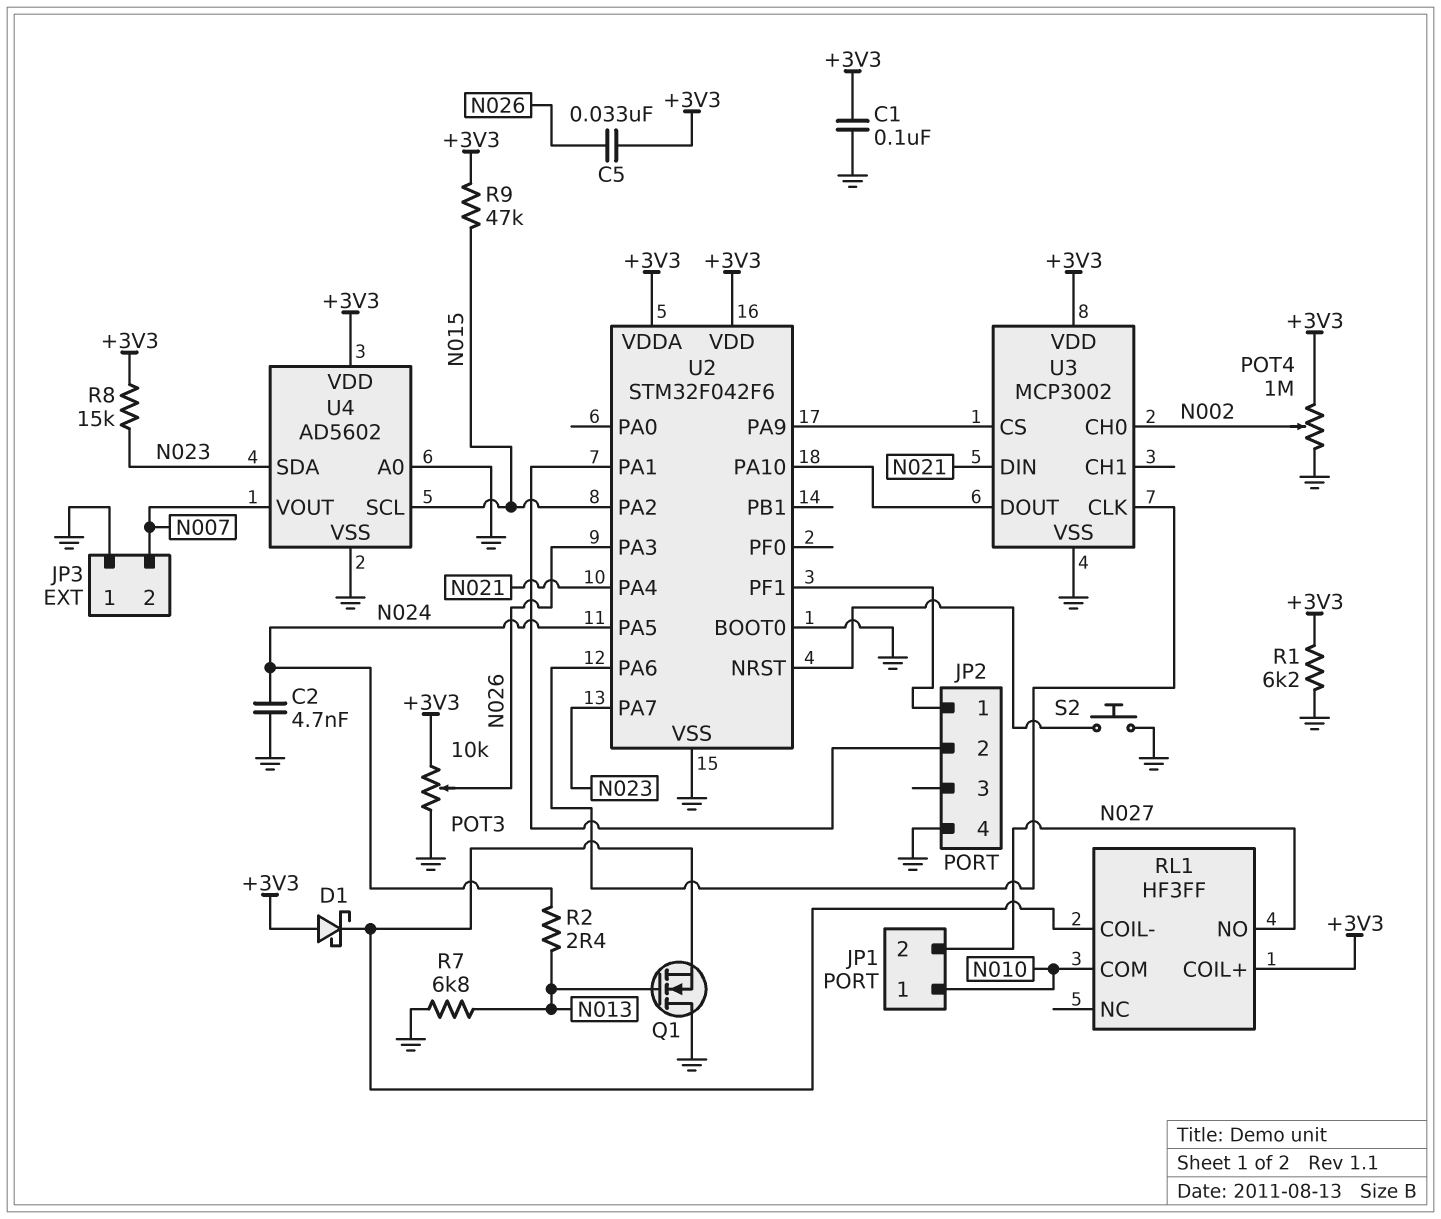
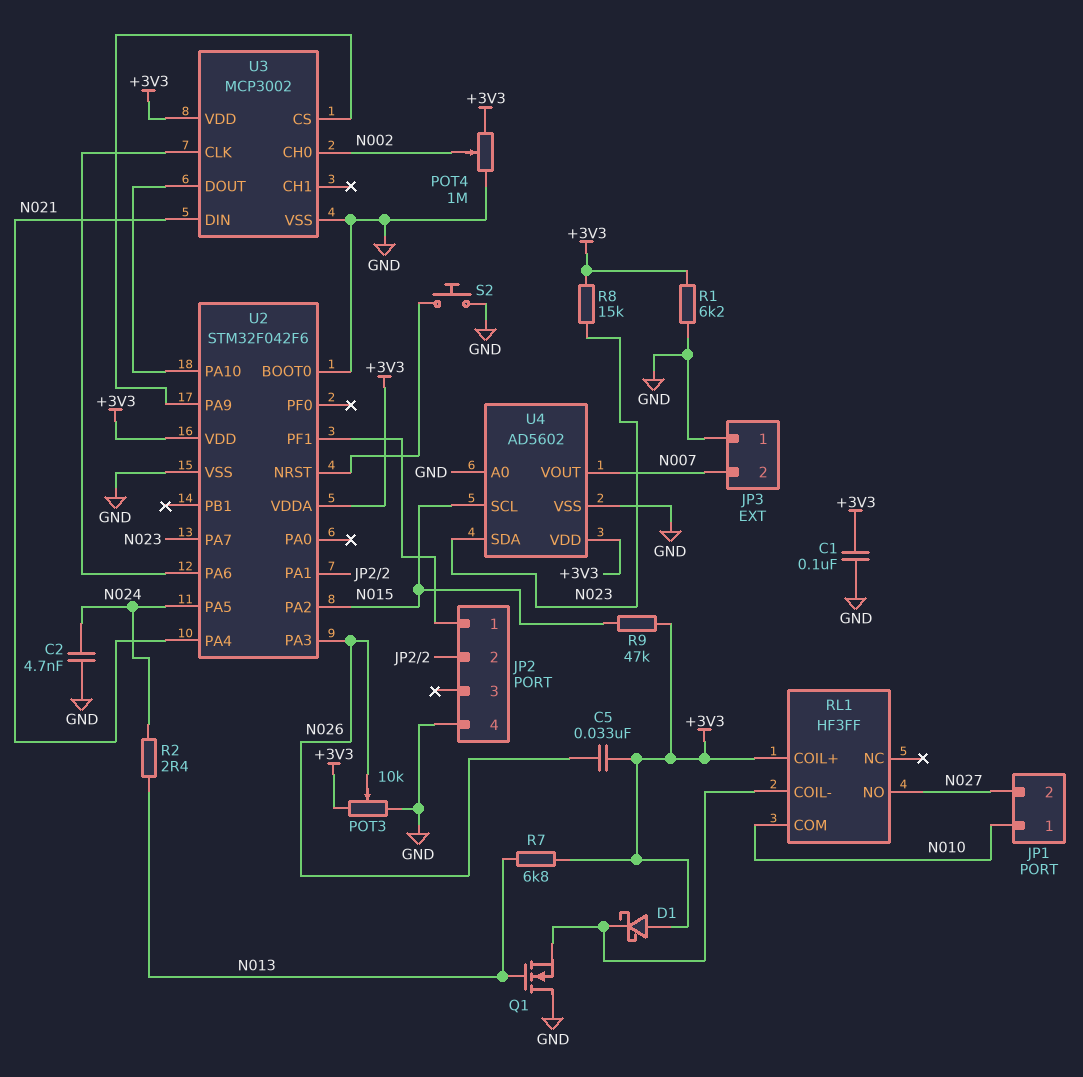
R7: 6.8k (GND, N013) -> 6.8k (+3V3, N013)

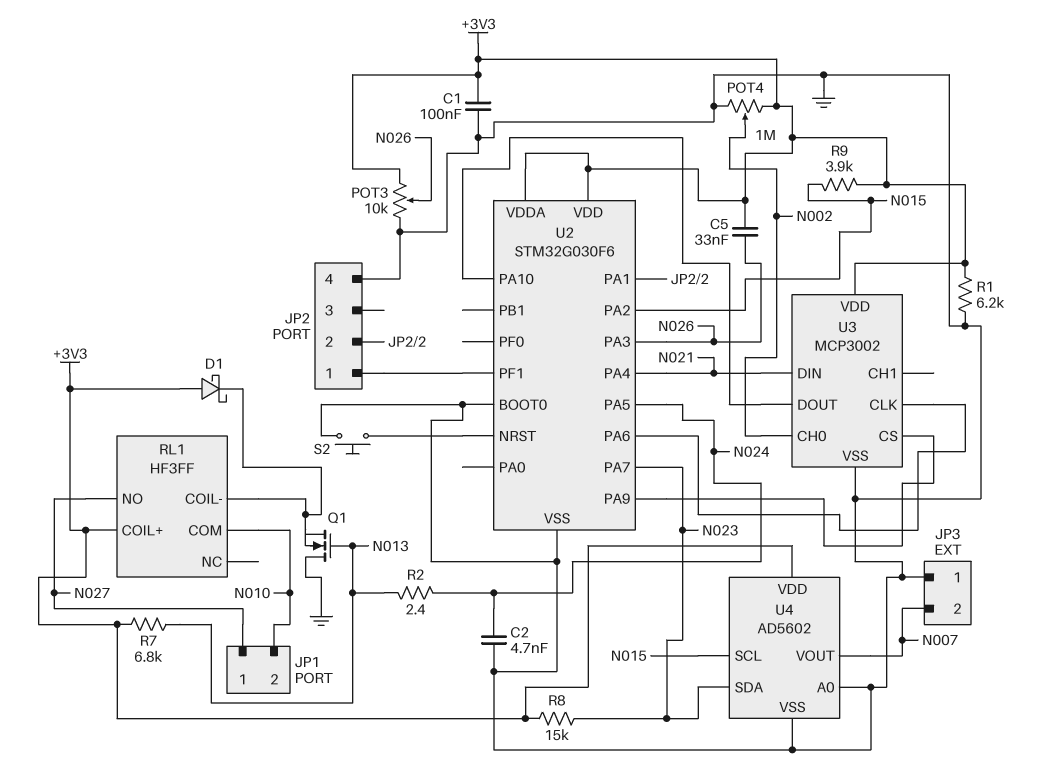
JP1 pin 1: N010 -> N027
JP1 pin 2: N027 -> N010
R9: 47k (+3V3, N015) -> 3.9k (+3V3, N015)
U2: STM32F042F6 -> STM32G030F6

